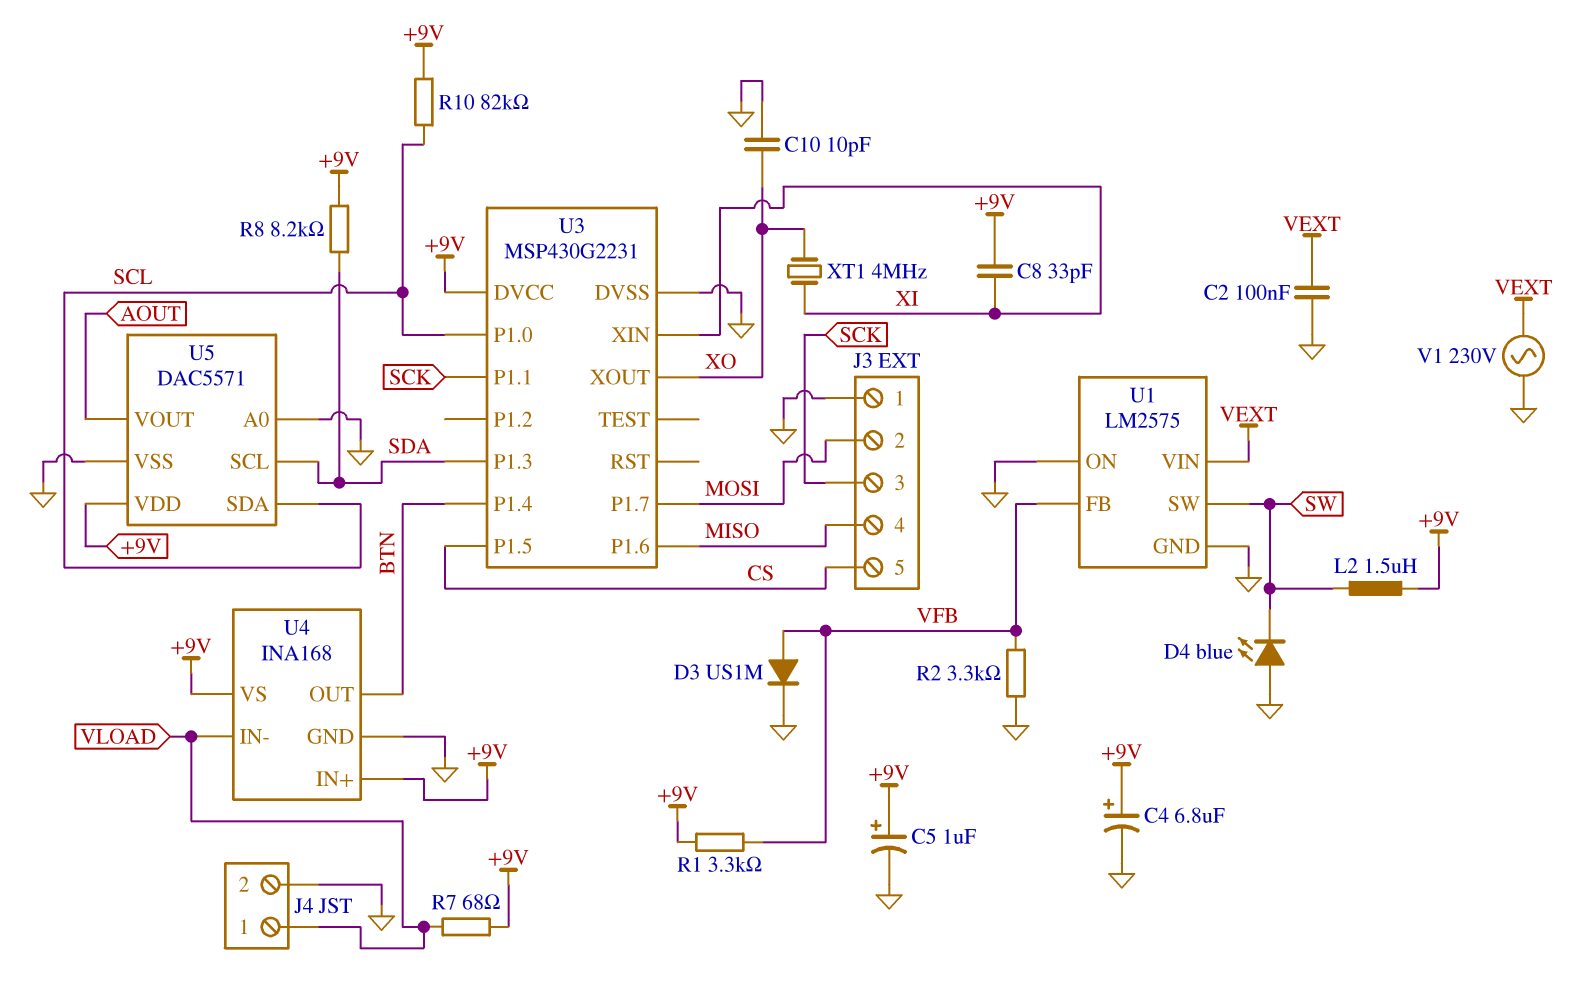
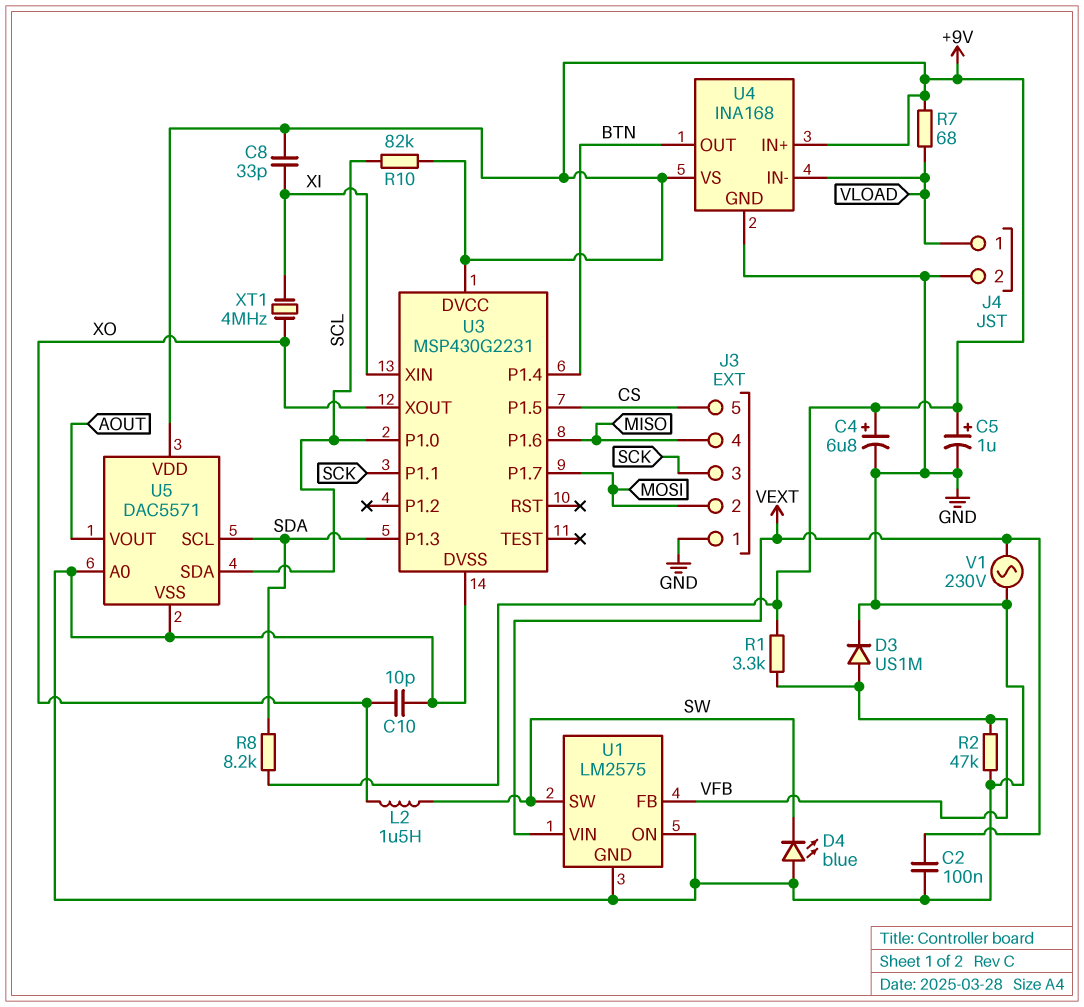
L2: 1.5uH (+9V, SW) -> 1.5uH (SW, XO)
R2: 3.3k (GND, VFB) -> 47k (GND, VFB)

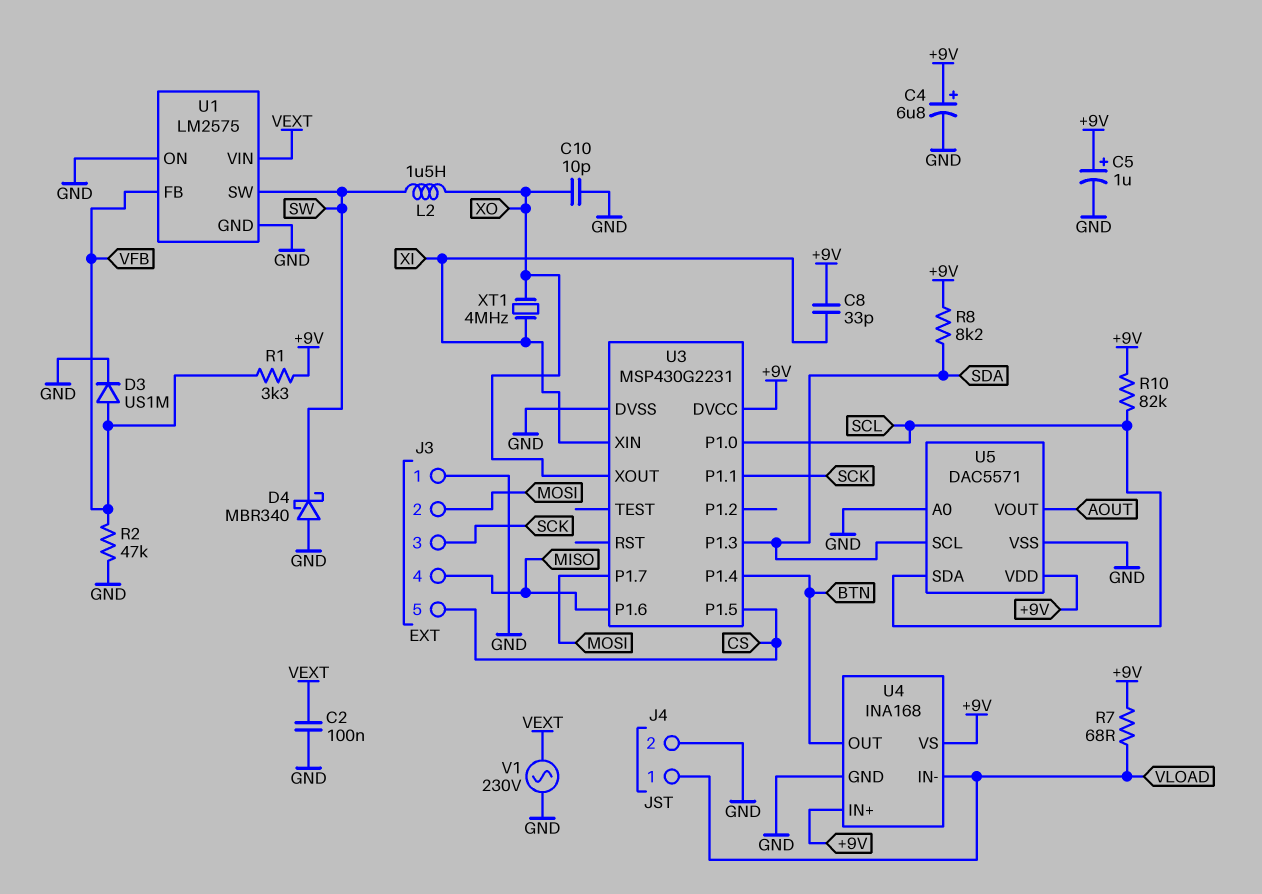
D4: LED blue (A GND, K SW) -> schottky MBR340 (A GND, K SW)

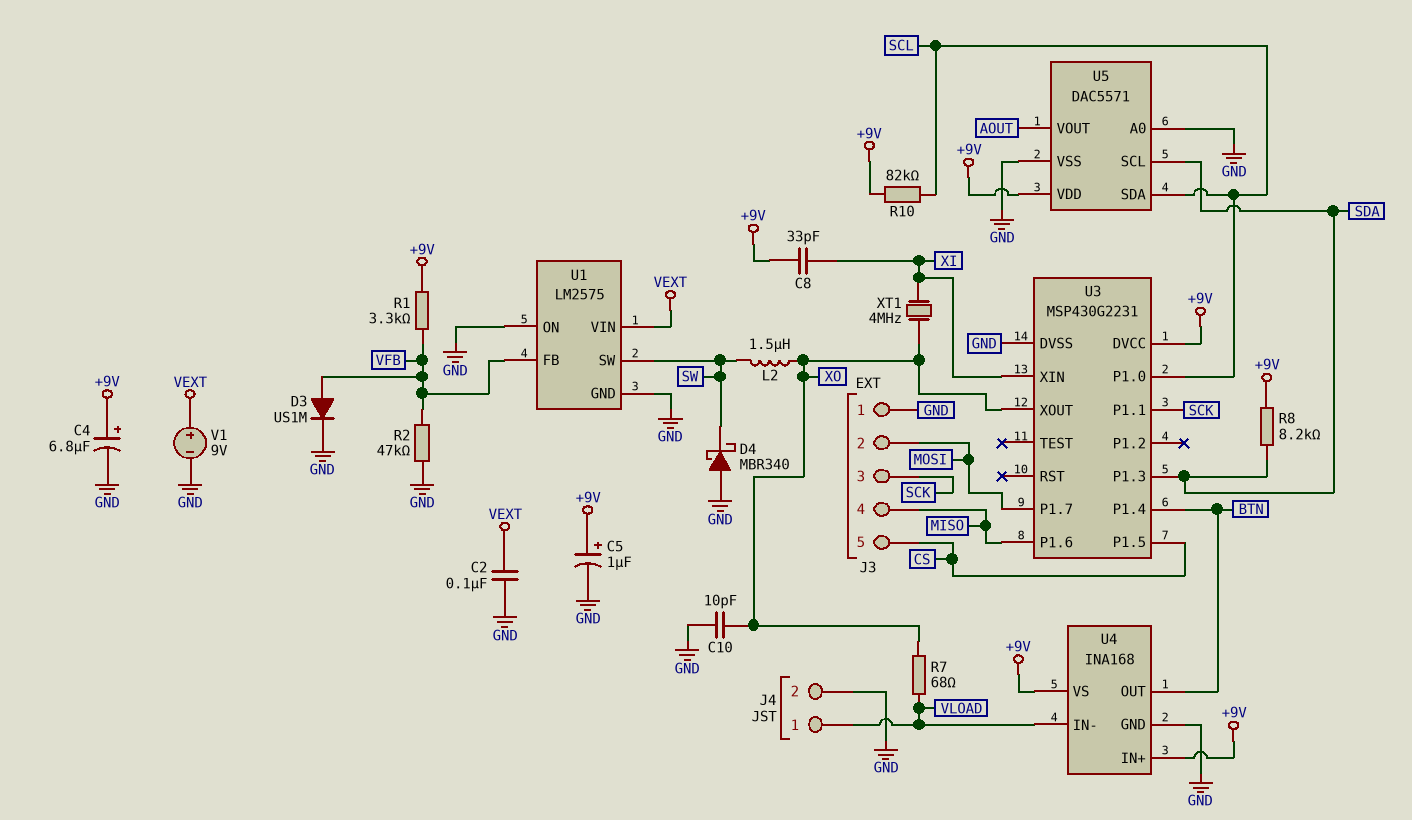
R7: 68 (+9V, VLOAD) -> 68 (VLOAD, XO)
V1: AC 230V (GND, VEXT) -> 9V (plus VEXT, minus GND)

